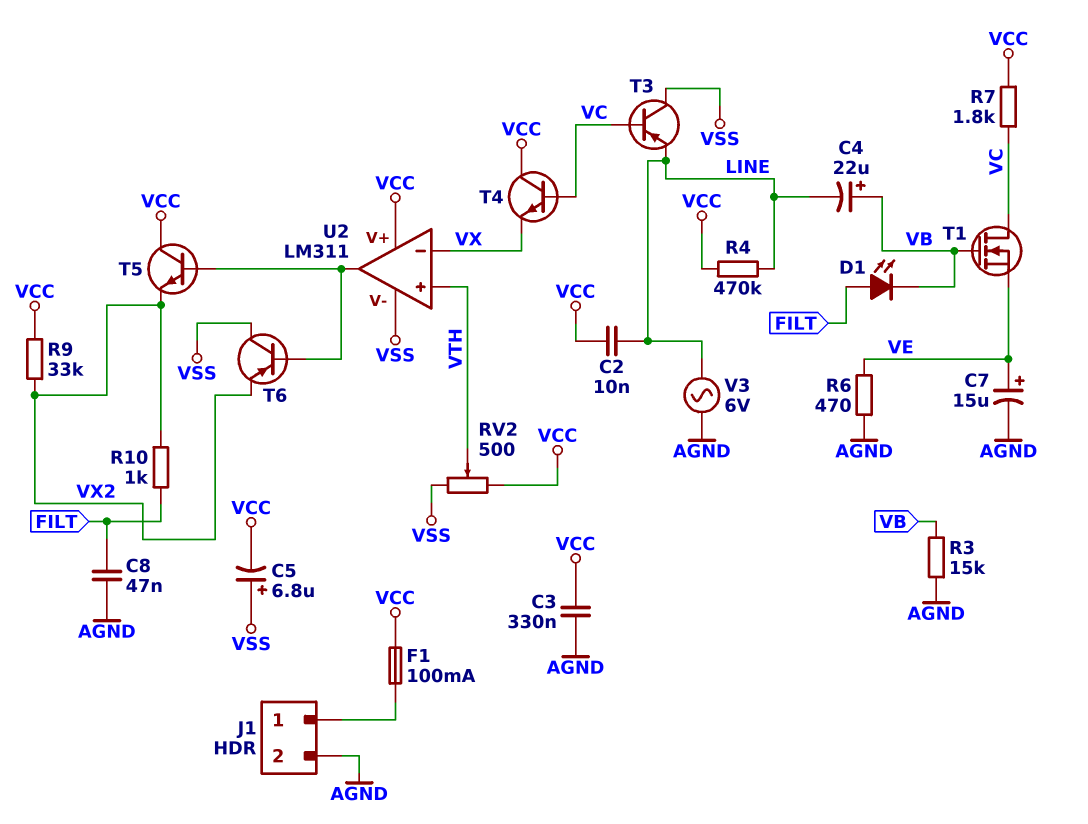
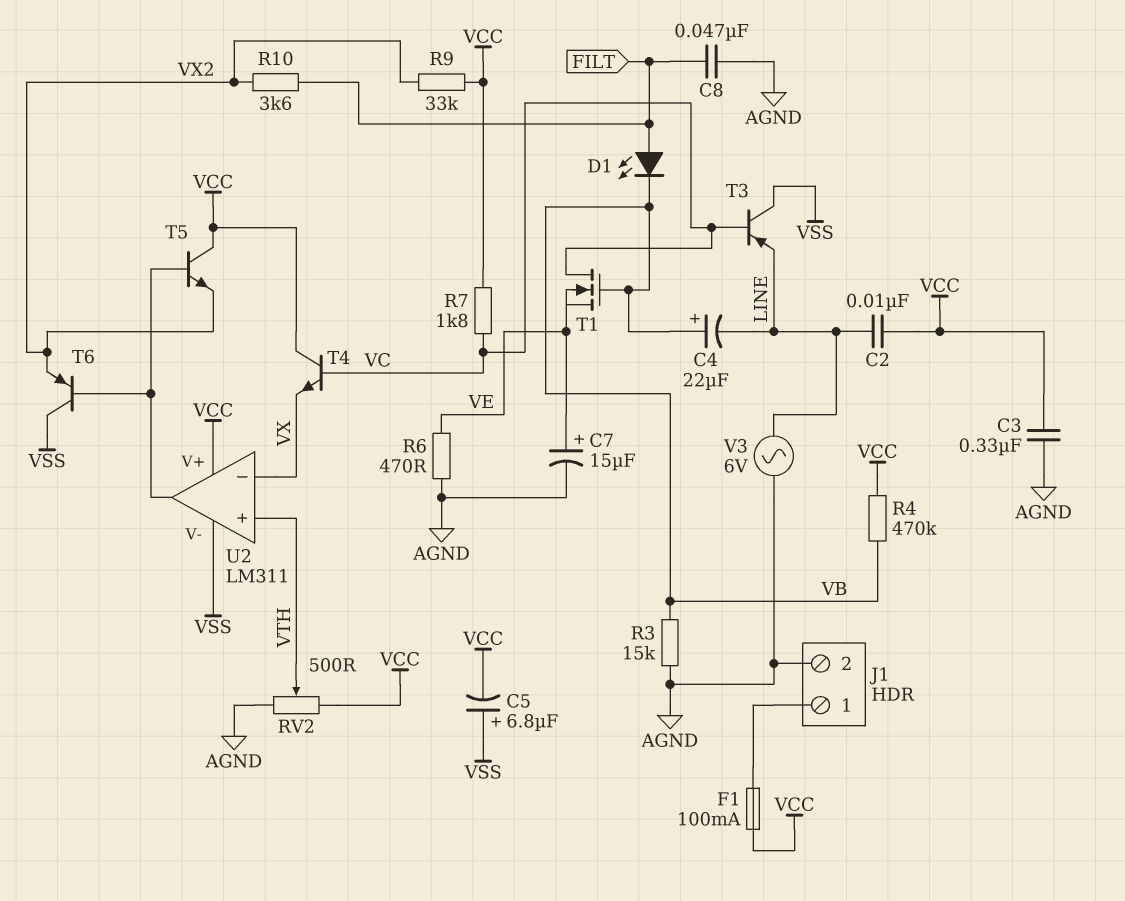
R4: 470k (LINE, VCC) -> 470k (VB, VCC)
R10: 1k (FILT, VX2) -> 3.6k (FILT, VX2)
RV2: 500 (VCC, VSS, wiper VTH) -> 500 (AGND, VCC, wiper VTH)

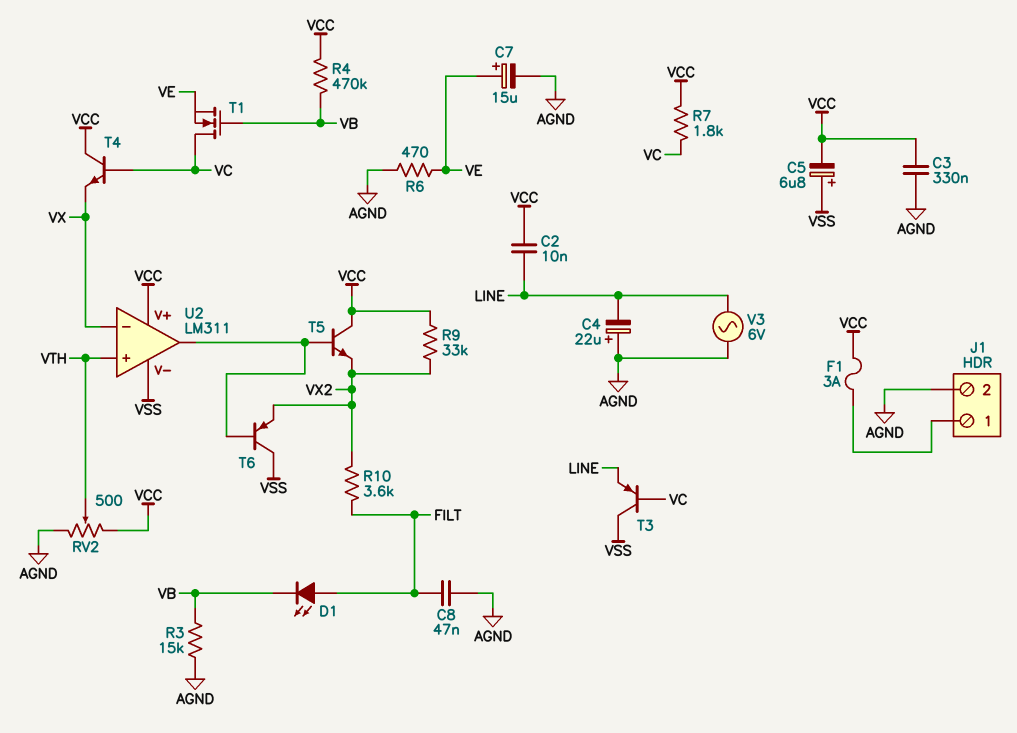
C4: 22uF (plus VB, minus LINE) -> 22uF (plus AGND, minus LINE)
F1: 100mA (J1/1, VCC) -> 3A (J1/1, VCC)

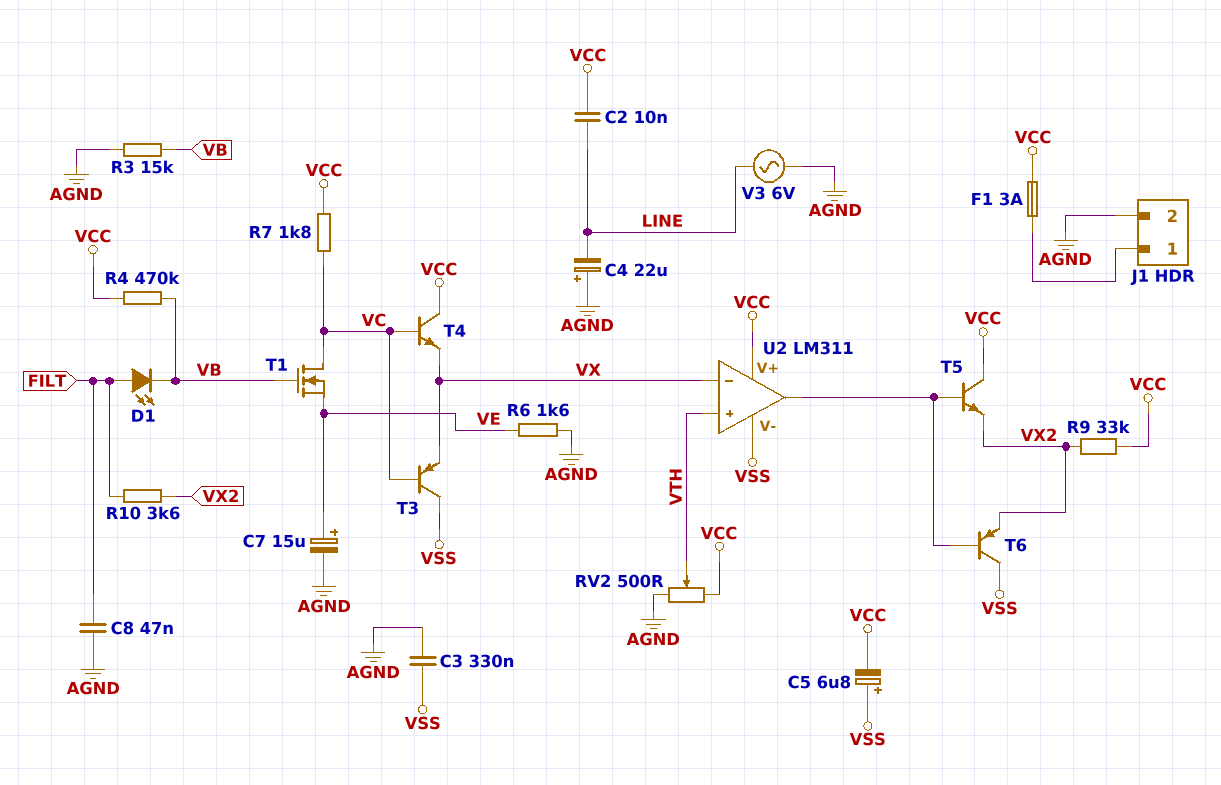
C3: 330nF (AGND, VCC) -> 330nF (AGND, VSS)
R6: 470 (AGND, VE) -> 1.6k (AGND, VE)
T3: PNP (B VC, C VSS, E LINE) -> PNP (B VC, C VSS, E VX)

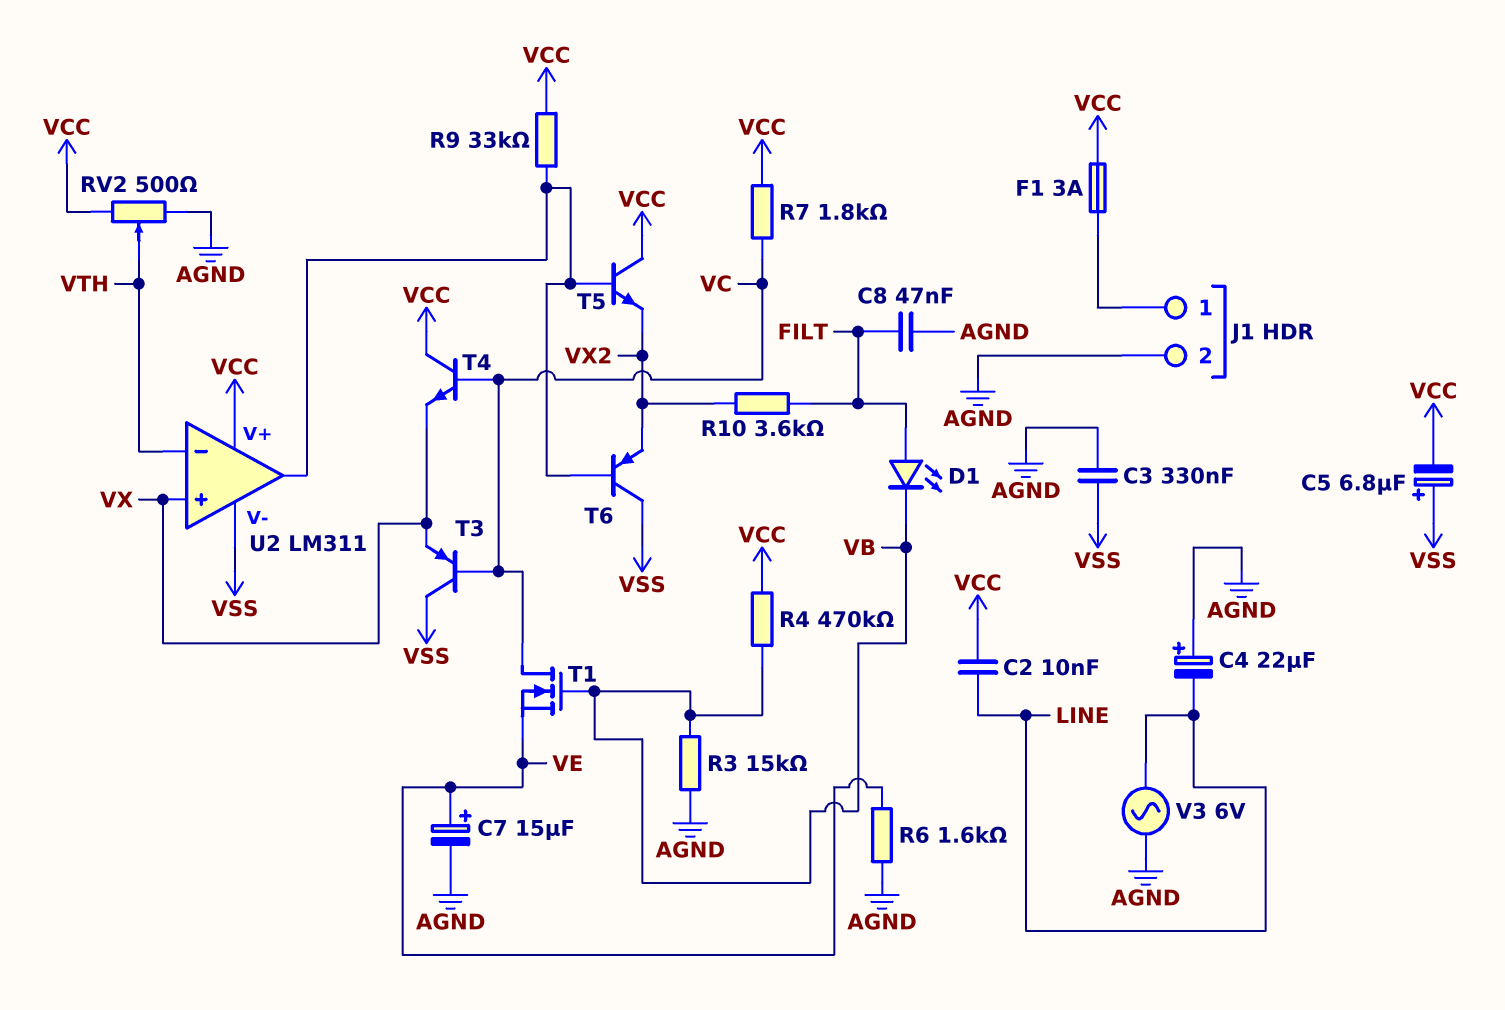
R9: 33k (VCC, VX2) -> 33k (U2/out, VCC)
U2 pin in+: VTH -> VX
U2 pin in-: VX -> VTH

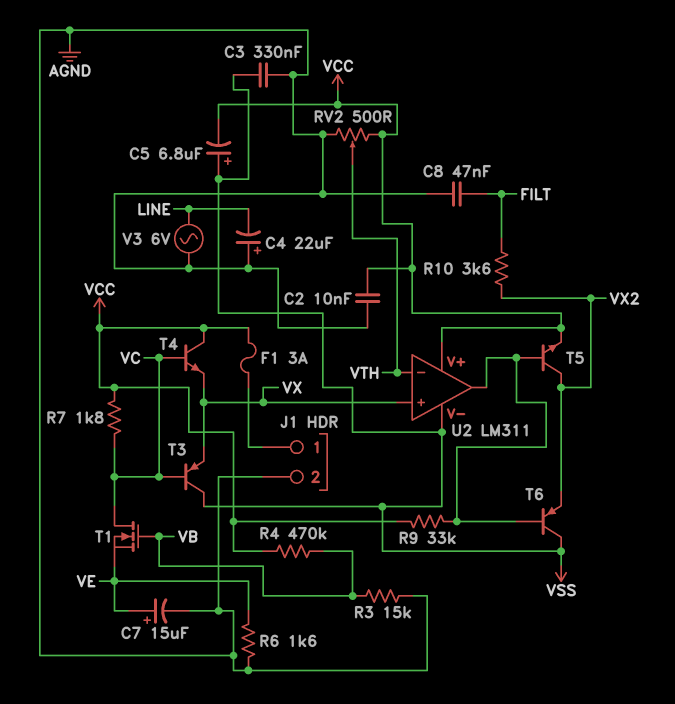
C2: 10nF (LINE, VCC) -> 10nF (AGND, VCC)
D1: LED (A FILT, K VB) -> none
T5: NPN (B U2/out, C VCC, E VX2) -> NPN (B U2/out, C VX2, E VCC)

